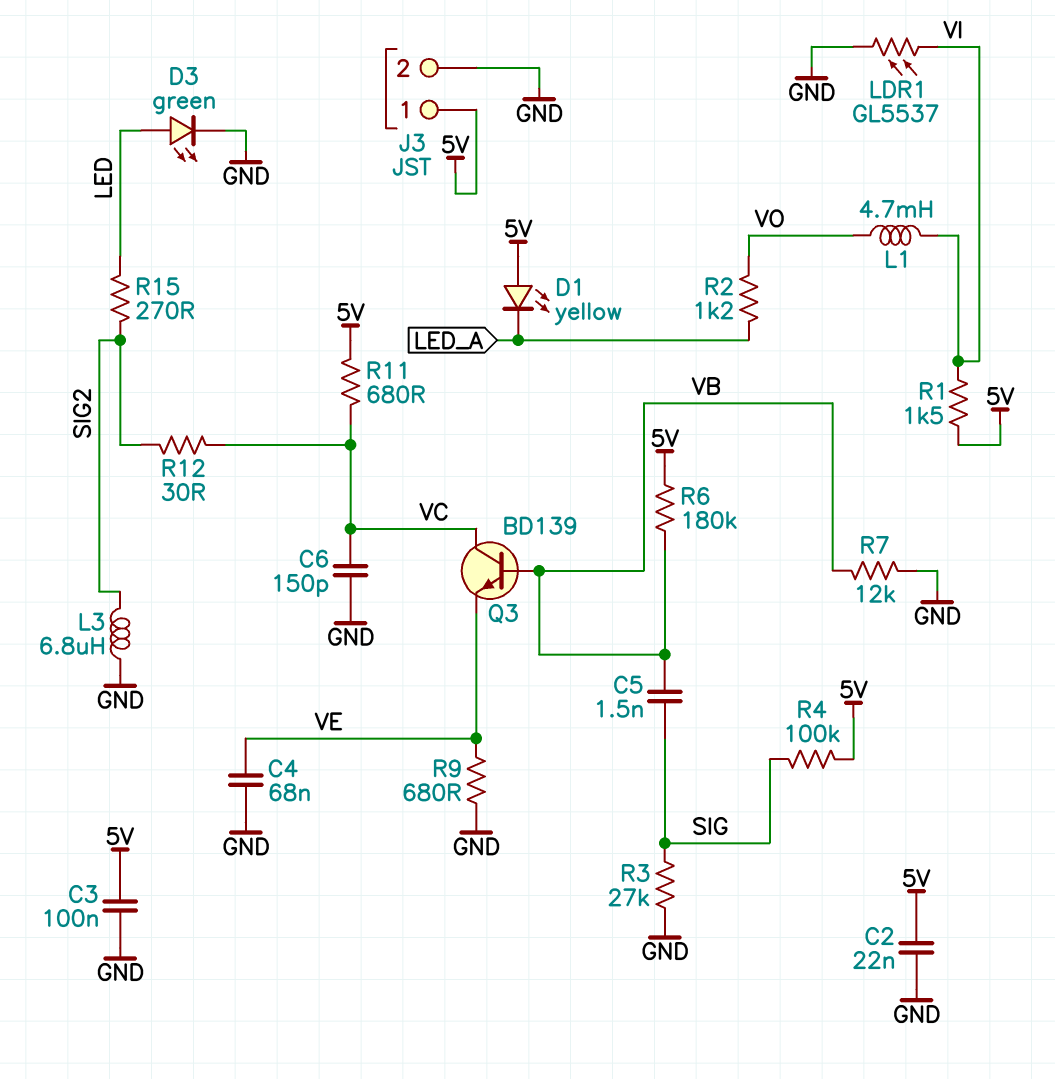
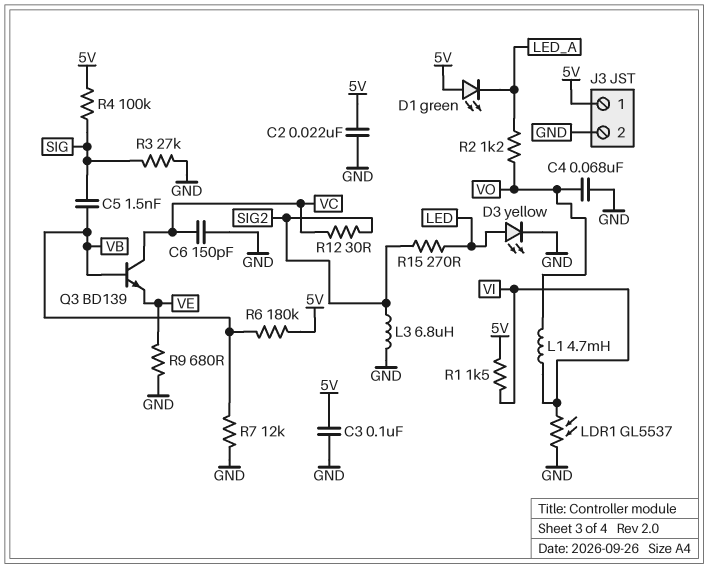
C4: 68nF (GND, VE) -> 68nF (GND, VO)
D1: LED yellow (A 5V, K LED_A) -> LED green (A 5V, K LED_A)
D3: LED green (A LED, K GND) -> LED yellow (A LED, K GND)
R11: 680 (5V, VC) -> none

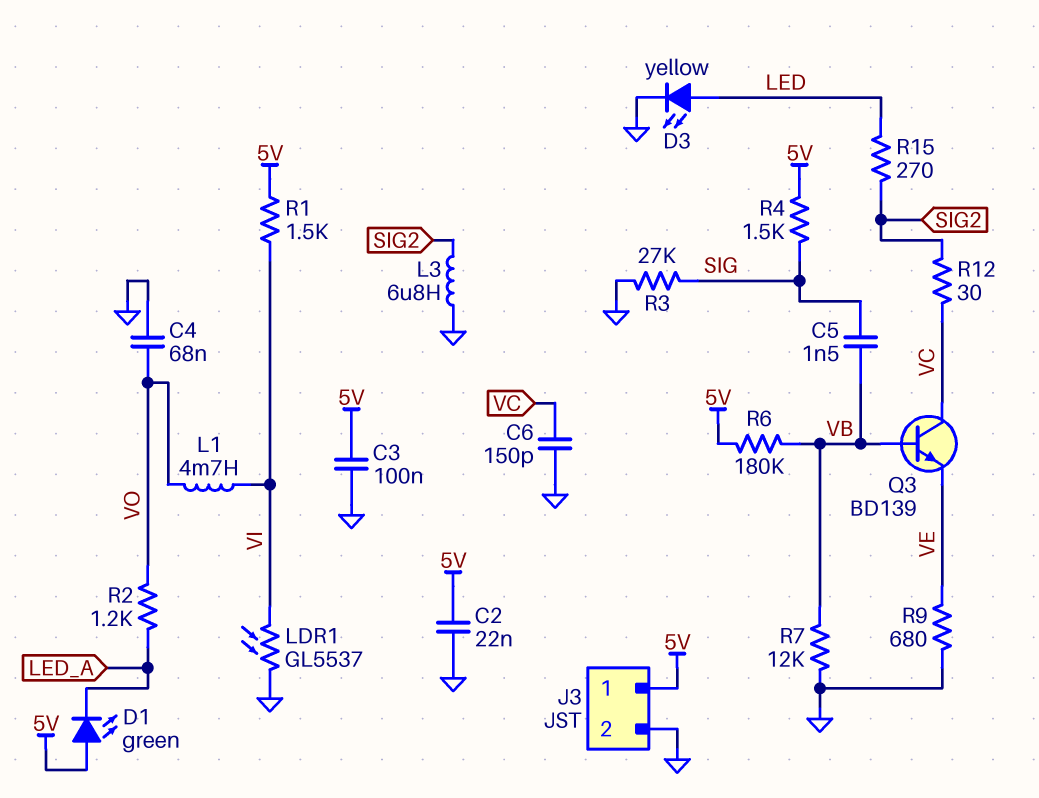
R4: 100k (5V, SIG) -> 1.5k (5V, SIG)

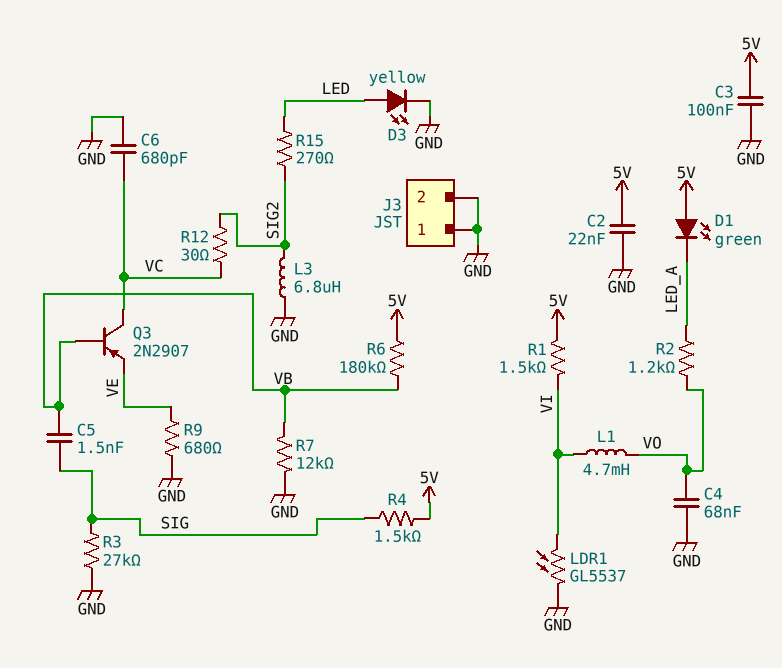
C6: 150pF (GND, VC) -> 680pF (GND, VC)
J3 pin 1: 5V -> GND
Q3: NPN BD139 (B VB, C VC, E VE) -> PNP 2N2907 (B VB, C VC, E VE)

